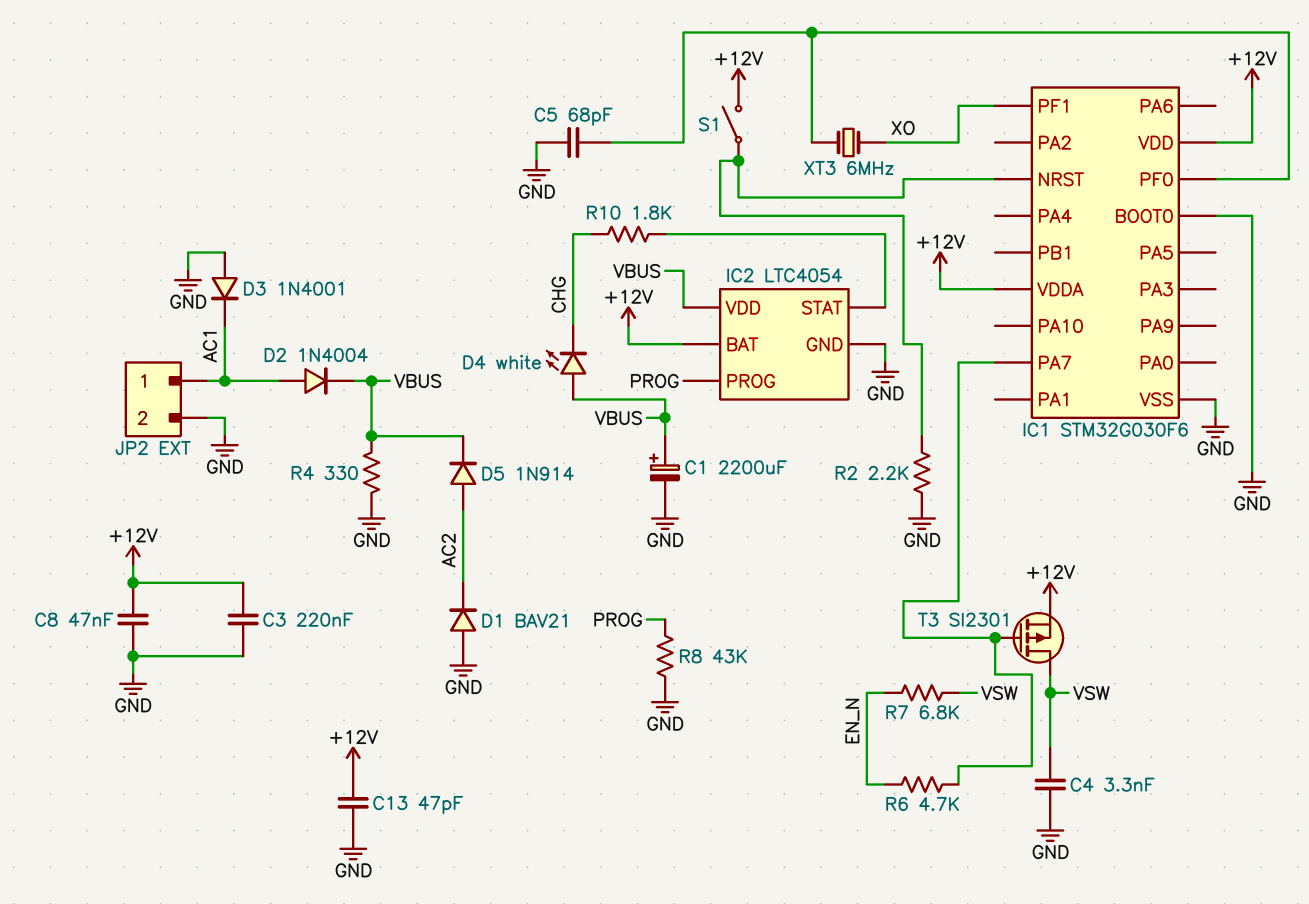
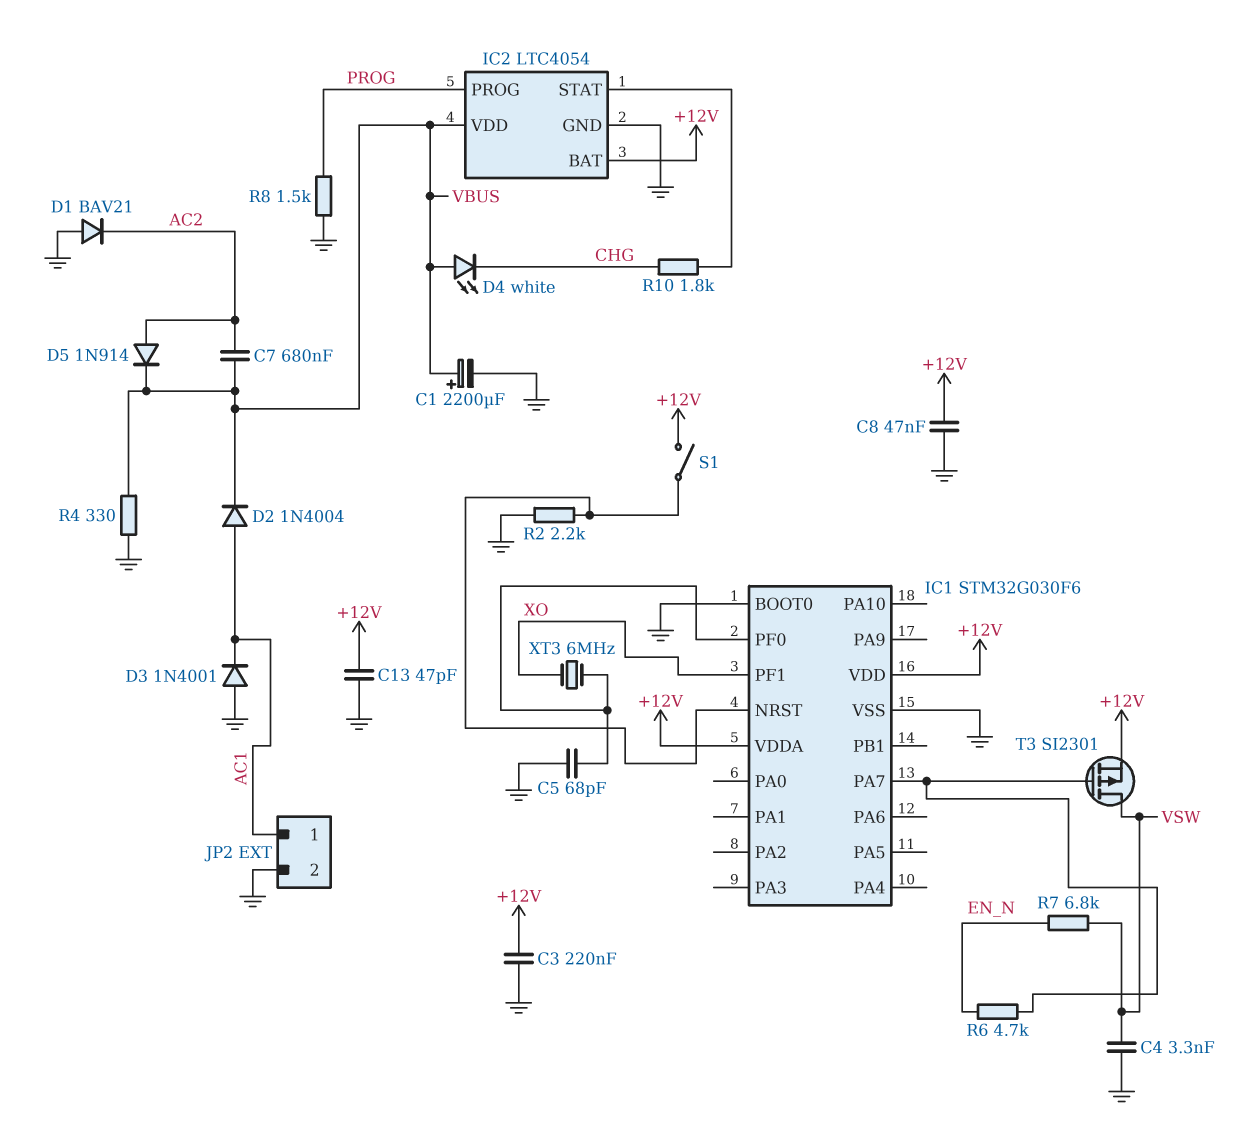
C7: none -> 680nF (AC2, VBUS)
R8: 43k (GND, PROG) -> 1.5k (GND, PROG)

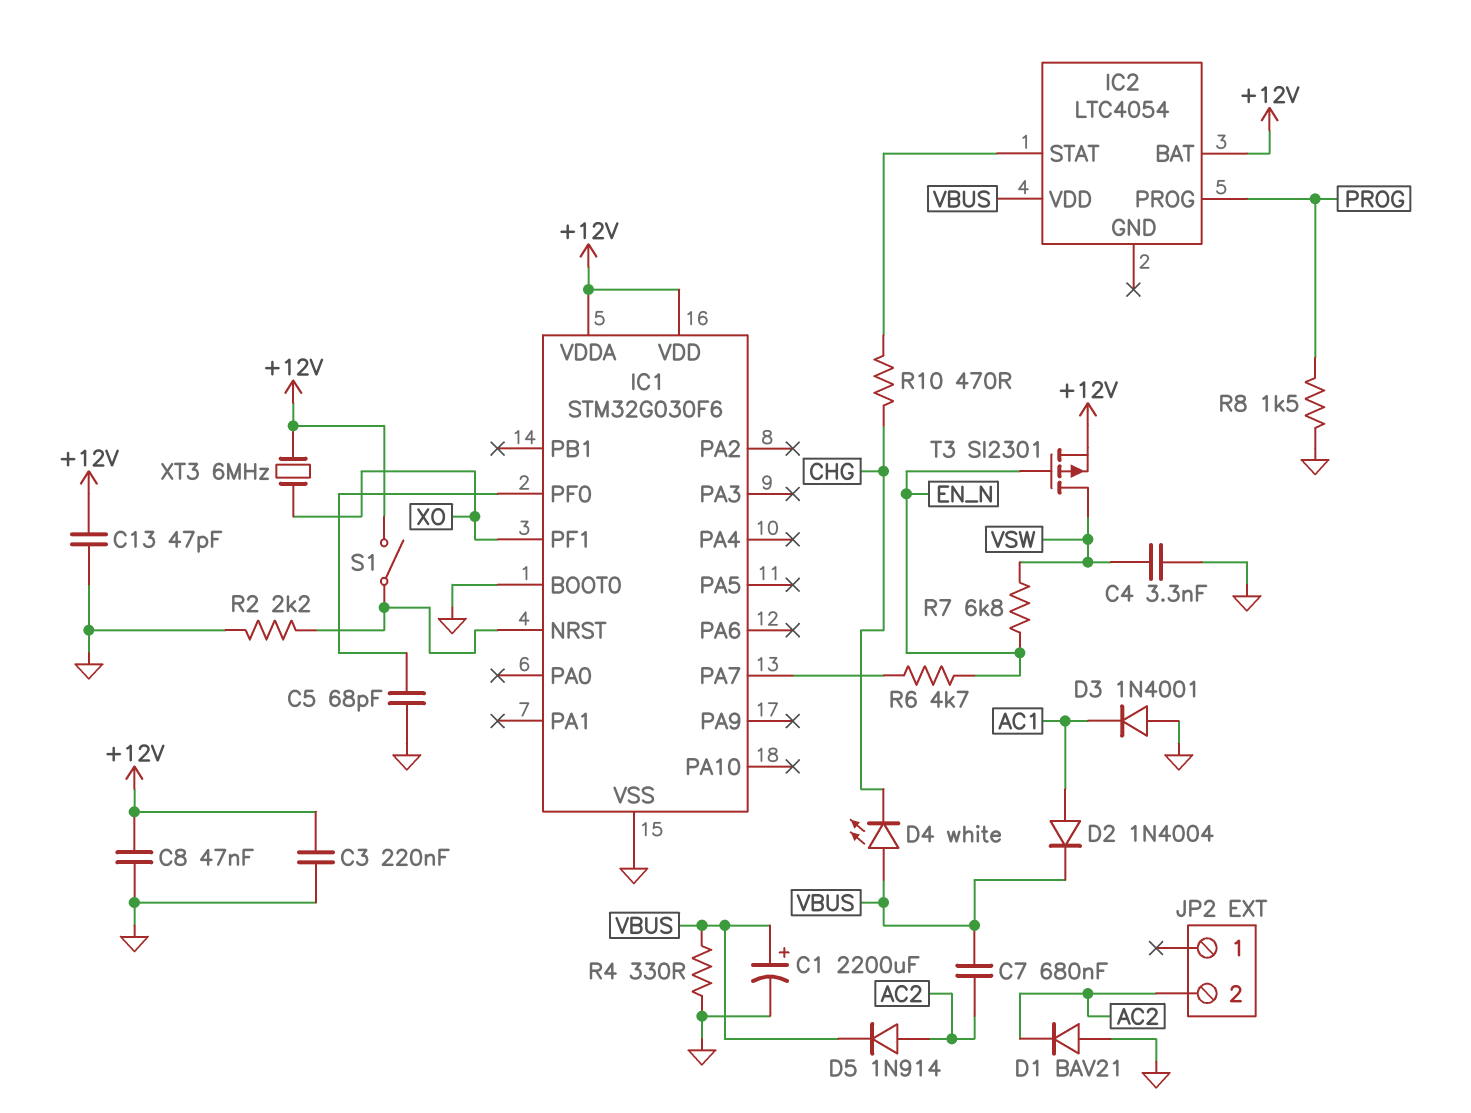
IC2 pin GND: GND -> none
JP2 pin 1: AC1 -> none
JP2 pin 2: GND -> AC2
R10: 1.8k (CHG, IC2/STAT) -> 470 (CHG, IC2/STAT)
T3: PMOS SI2301 (G IC1/PA7, D VSW, S +12V) -> PMOS SI2301 (G EN_N, D VSW, S +12V)
XT3: 6MHz (IC1/PF0, XO) -> 6MHz (+12V, XO)

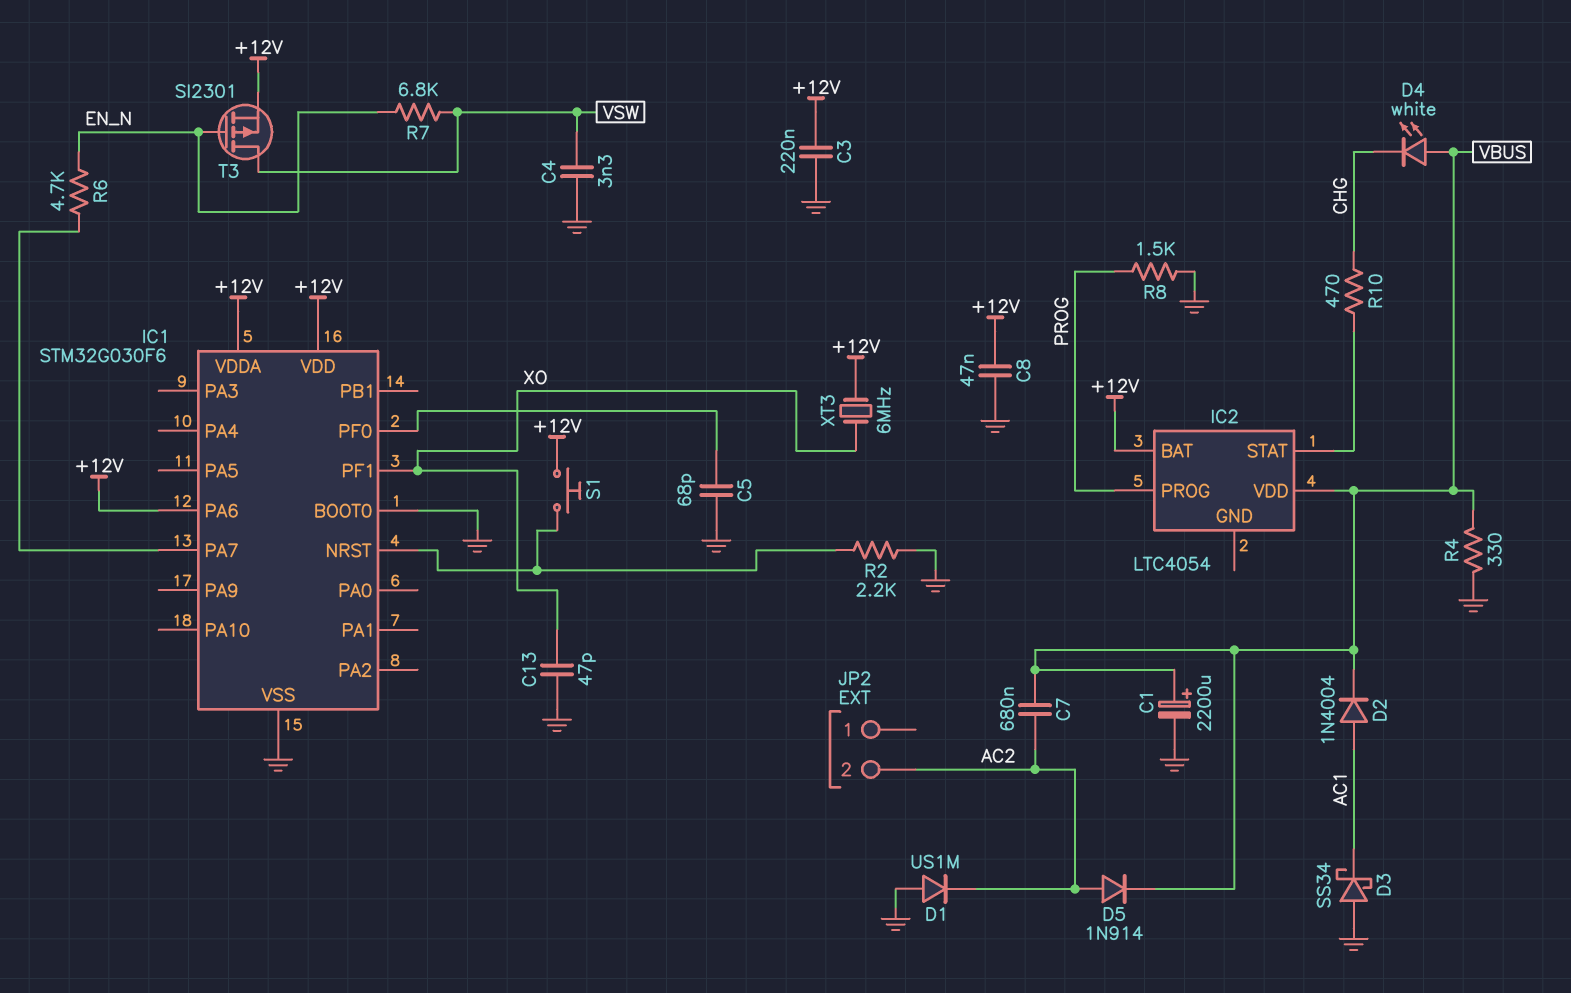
C13: 47pF (+12V, GND) -> 47pF (GND, XO)
D1: diode BAV21 (A GND, K AC2) -> diode US1M (A GND, K AC2)
D3: diode 1N4001 (A GND, K AC1) -> schottky SS34 (A GND, K AC1)
IC1 pin PA6: none -> +12V
S1: switch (+12V, IC1/NRST) -> button (+12V, IC1/NRST)

